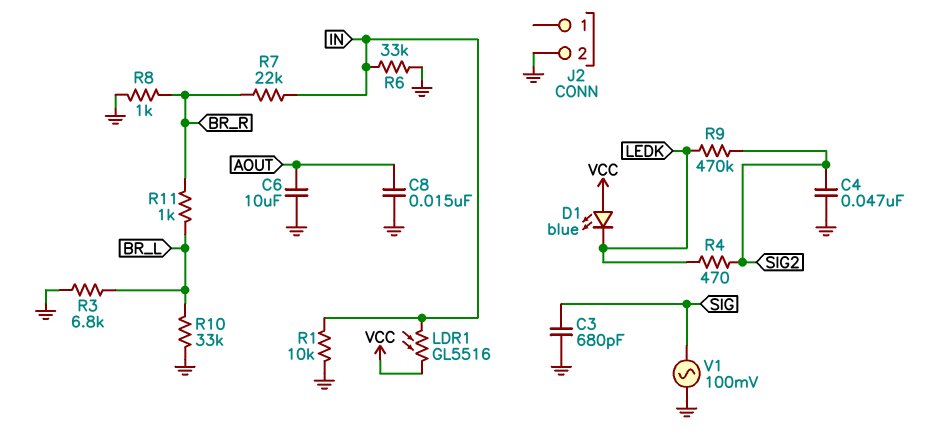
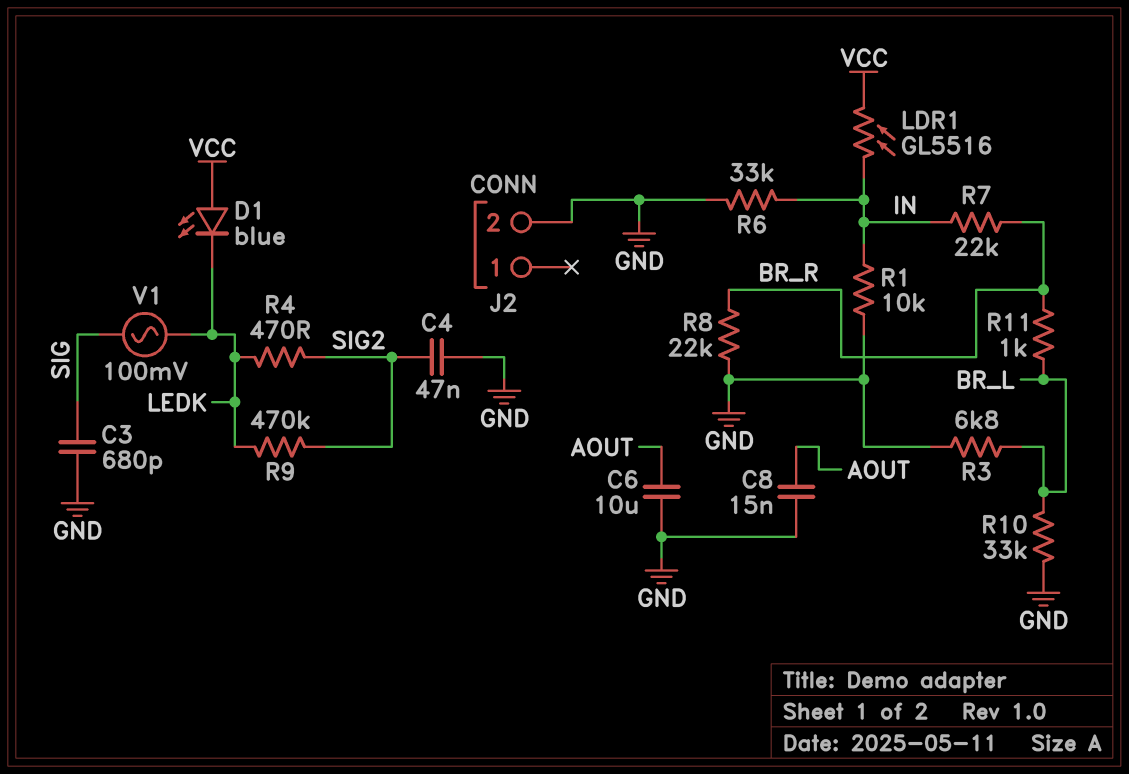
R8: 1k (BR_R, GND) -> 22k (BR_R, GND)
V1: AC 100mV (GND, SIG) -> AC 100mV (LEDK, SIG)

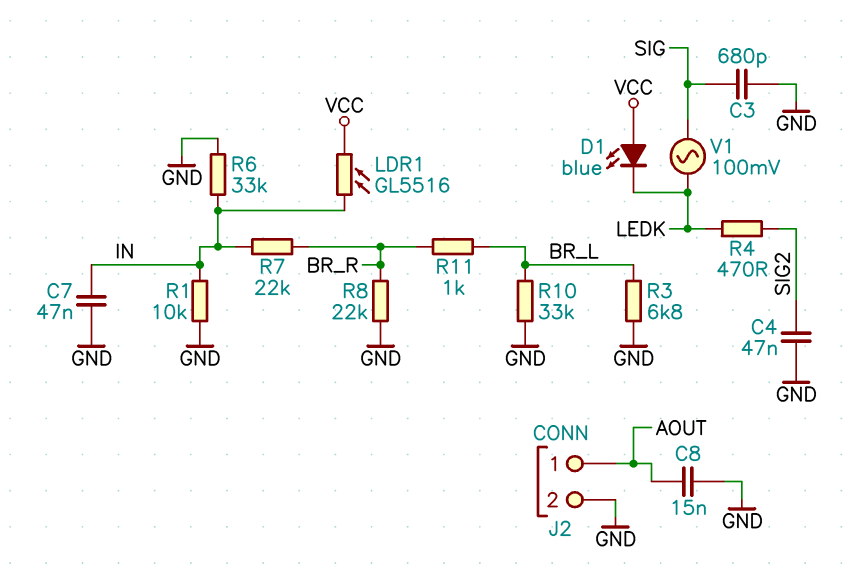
C6: 10uF (AOUT, GND) -> none
C7: none -> 47nF (GND, IN)
J2 pin 1: none -> AOUT
R9: 470k (LEDK, SIG2) -> none

